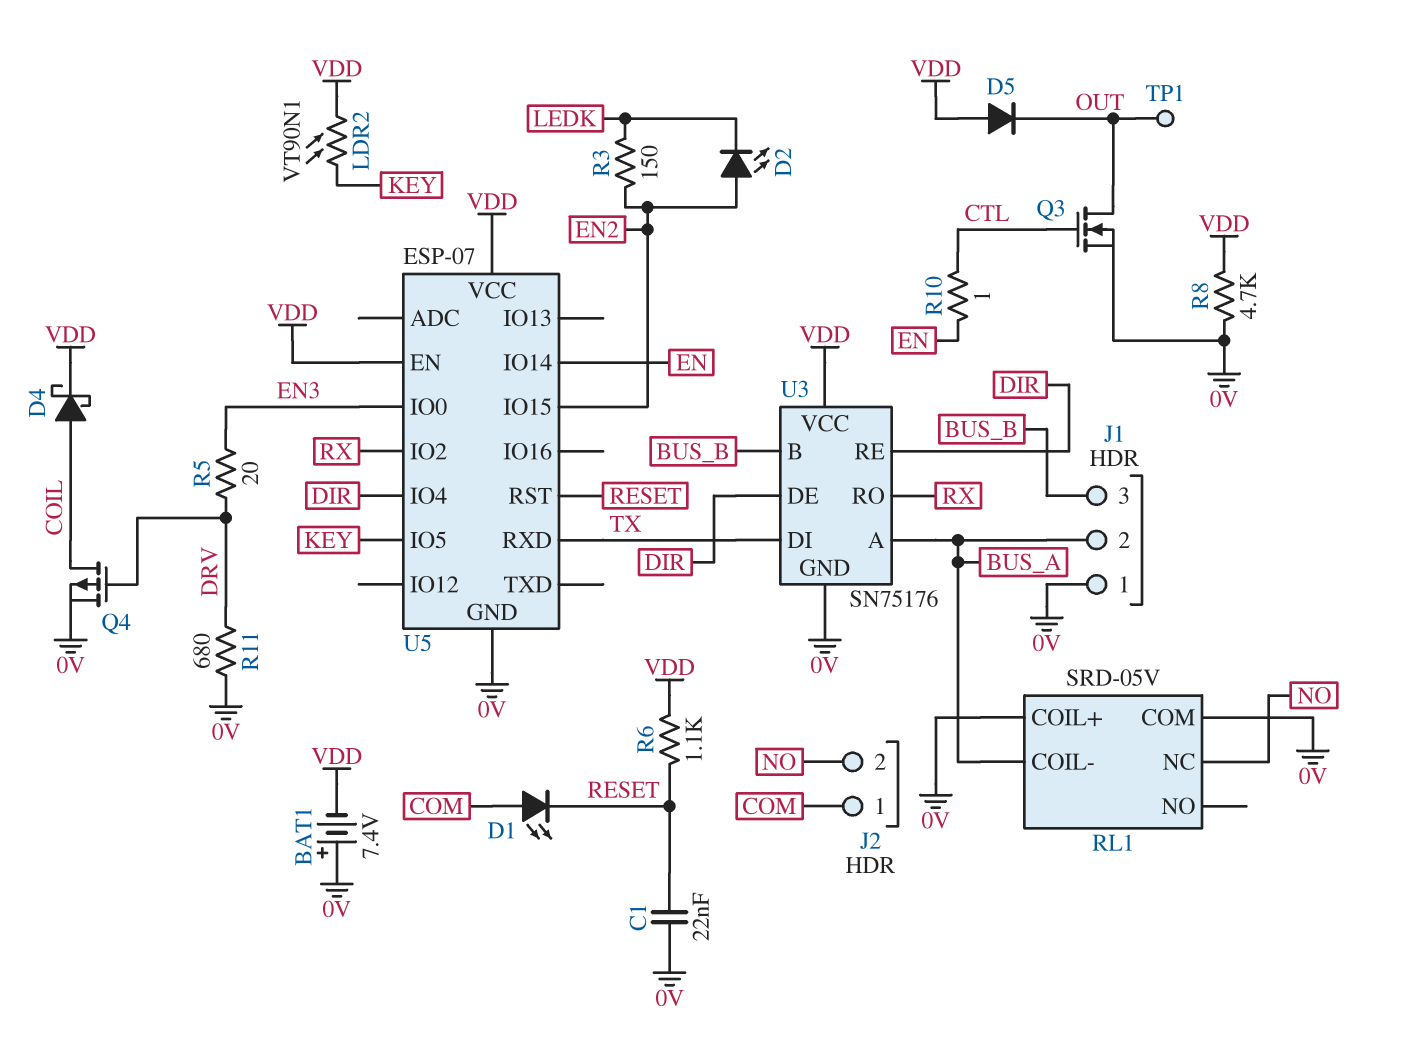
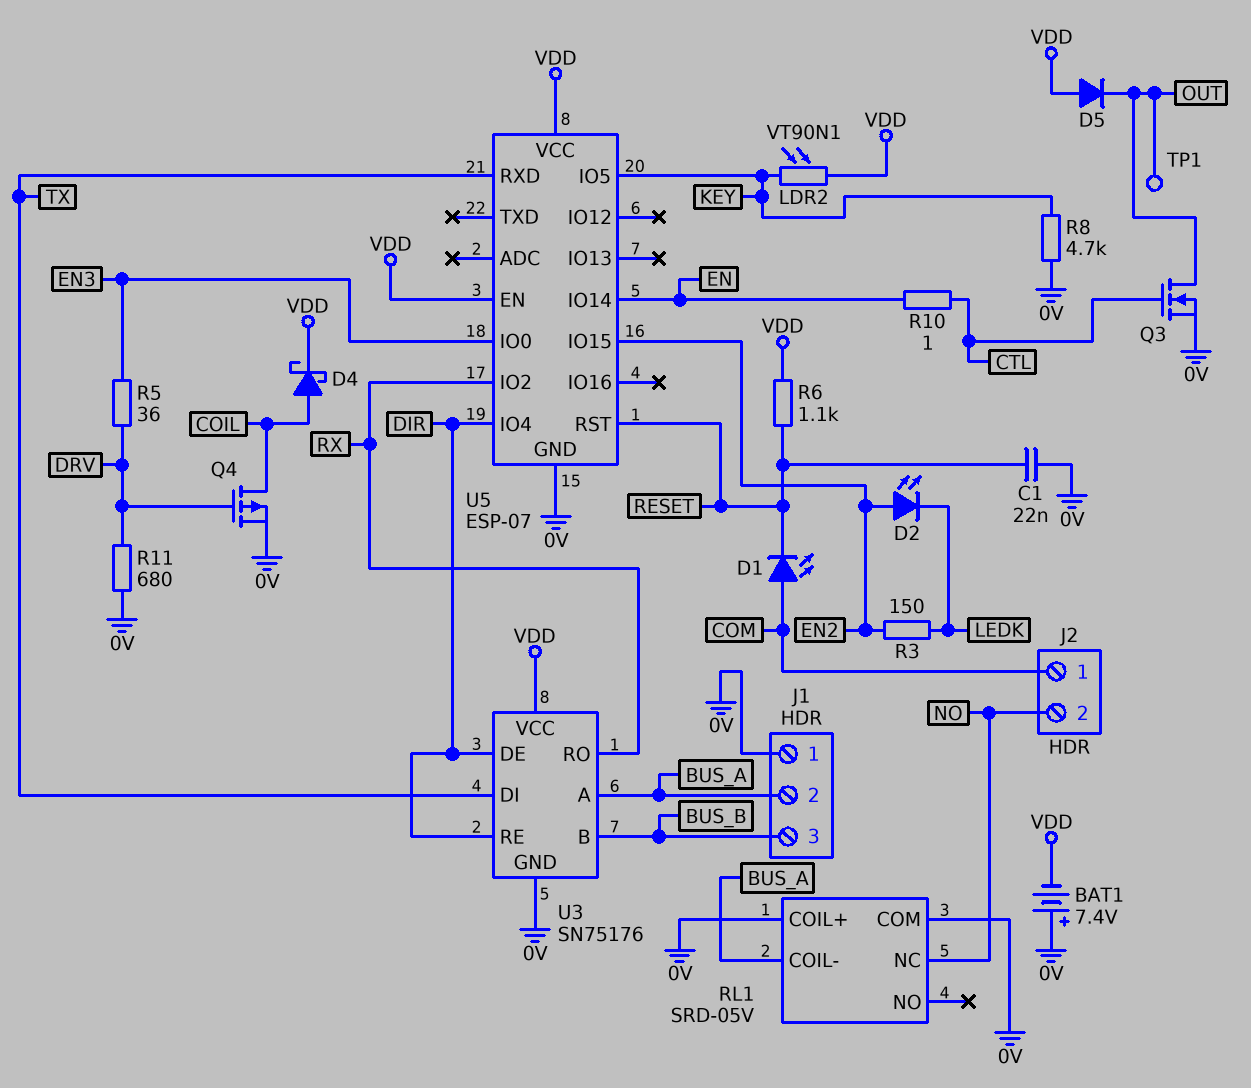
R5: 20 (DRV, EN3) -> 36 (DRV, EN3)
R8: 4.7k (0V, VDD) -> 4.7k (0V, KEY)

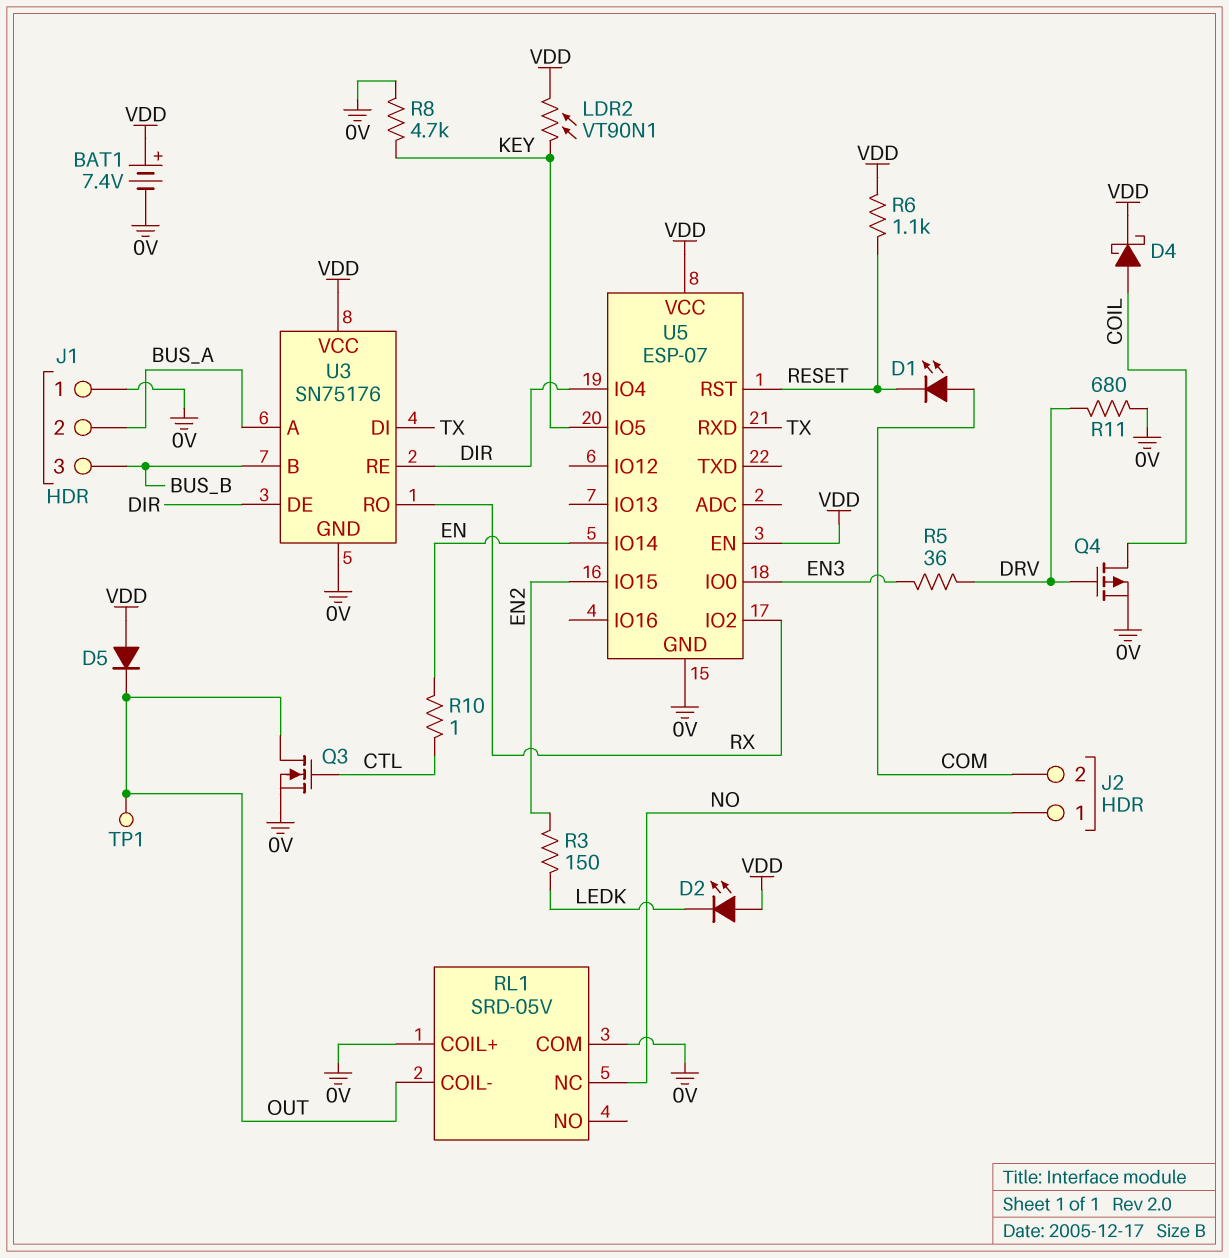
BAT1: 7.4V (plus 0V, minus VDD) -> 7.4V (plus VDD, minus 0V)
C1: 22nF (0V, RESET) -> none
D2: LED (A EN2, K LEDK) -> LED (A VDD, K LEDK)
J2 pin 1: COM -> NO
J2 pin 2: NO -> COM
RL1 pin COIL-: BUS_A -> OUT

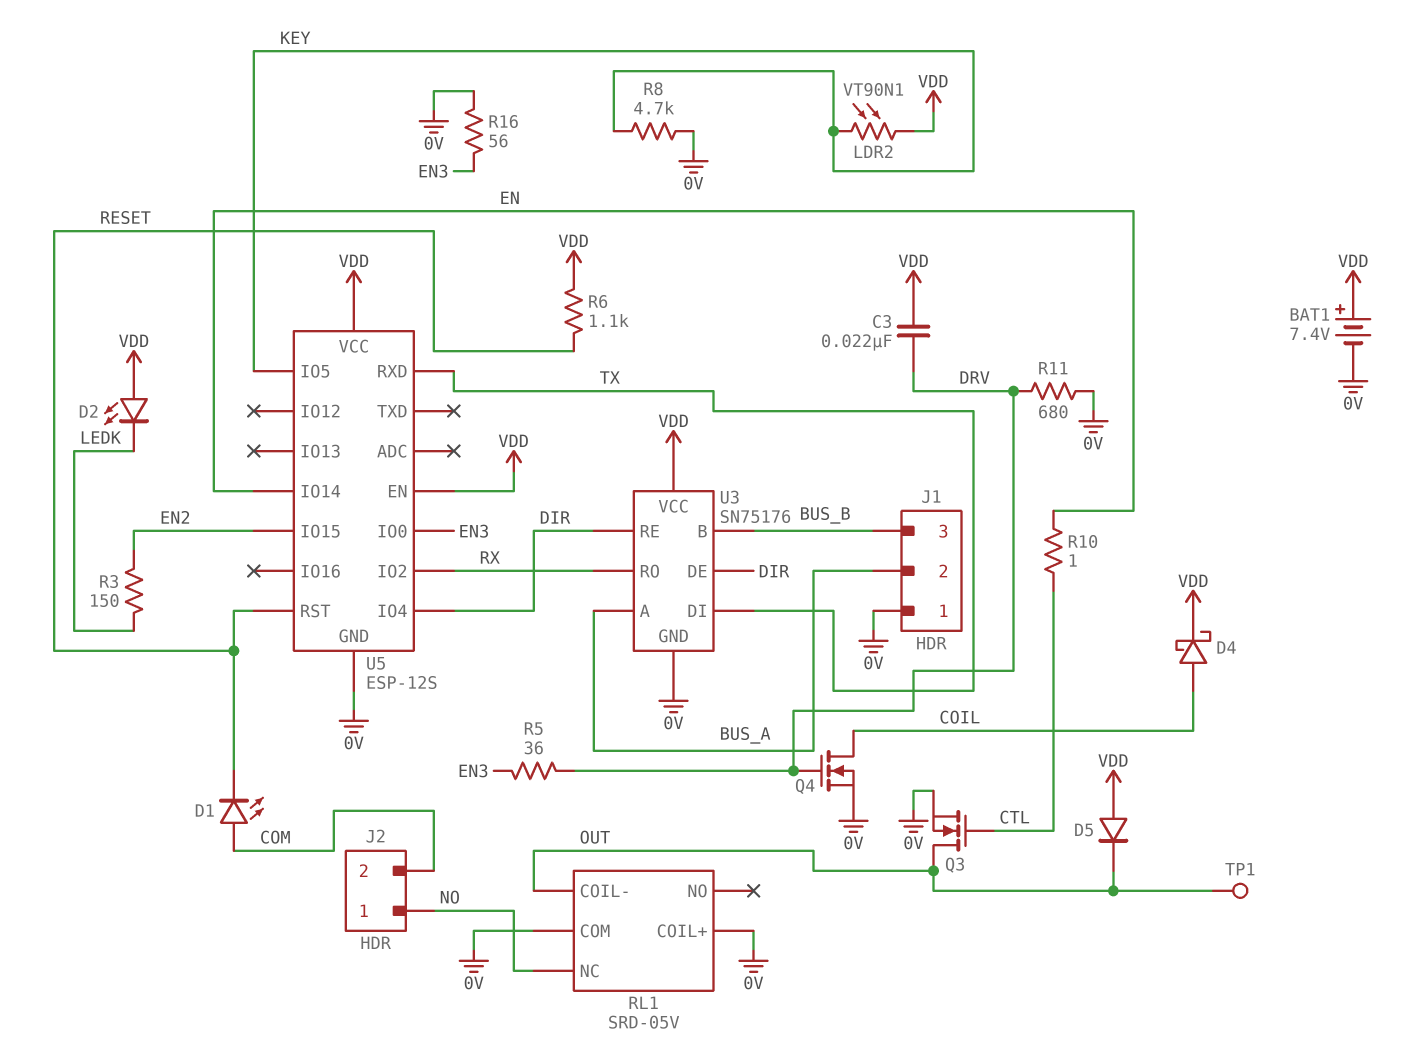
C3: none -> 22nF (DRV, VDD)
Q4: PMOS (G DRV, D COIL, S 0V) -> NMOS (G DRV, D COIL, S 0V)
R16: none -> 56 (0V, EN3)
U5: ESP-07 -> ESP-12S

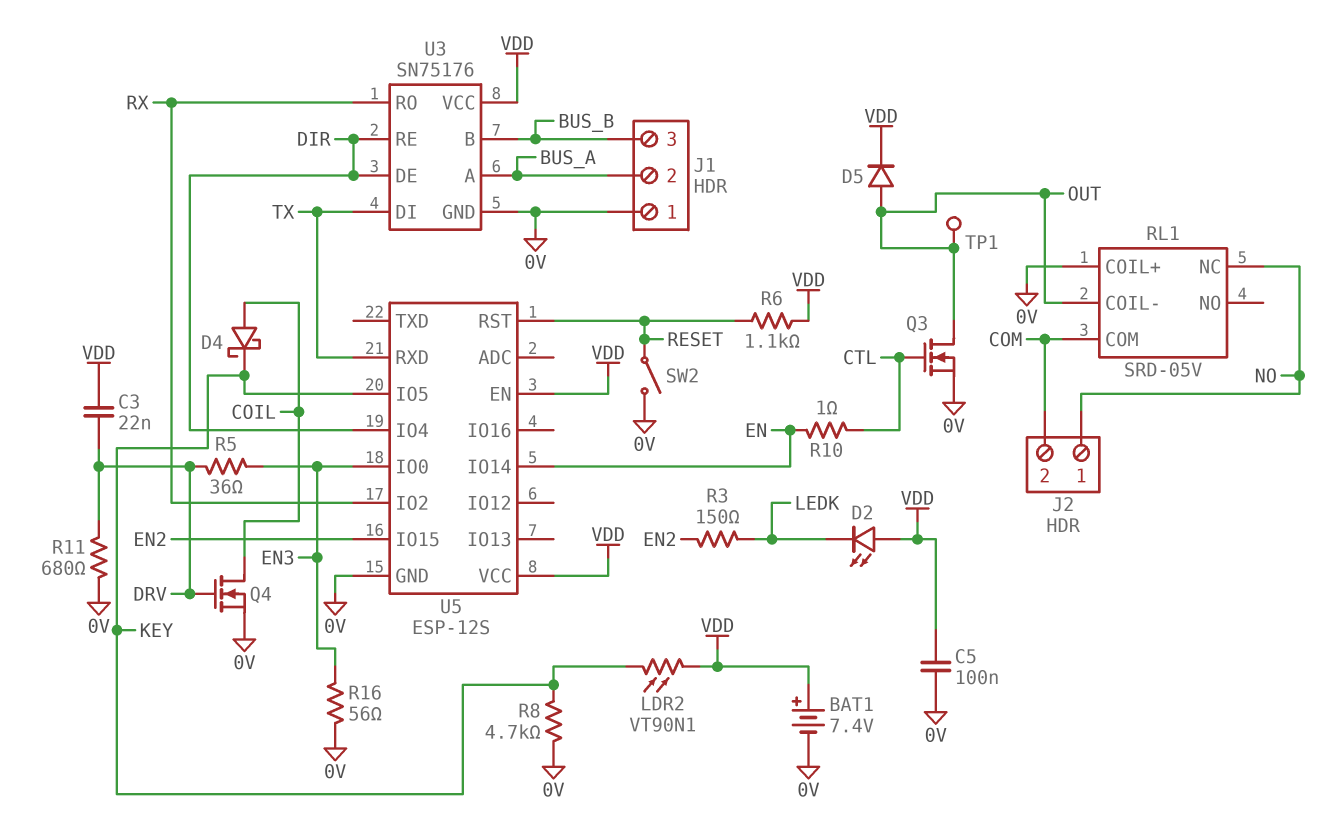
C5: none -> 100nF (0V, VDD)
D1: LED (A COM, K RESET) -> none
D4: schottky (A COIL, K VDD) -> schottky (A COIL, K KEY)
D5: diode (A VDD, K OUT) -> diode (A OUT, K VDD)
RL1 pin COM: 0V -> COM
SW2: none -> switch (0V, RESET)

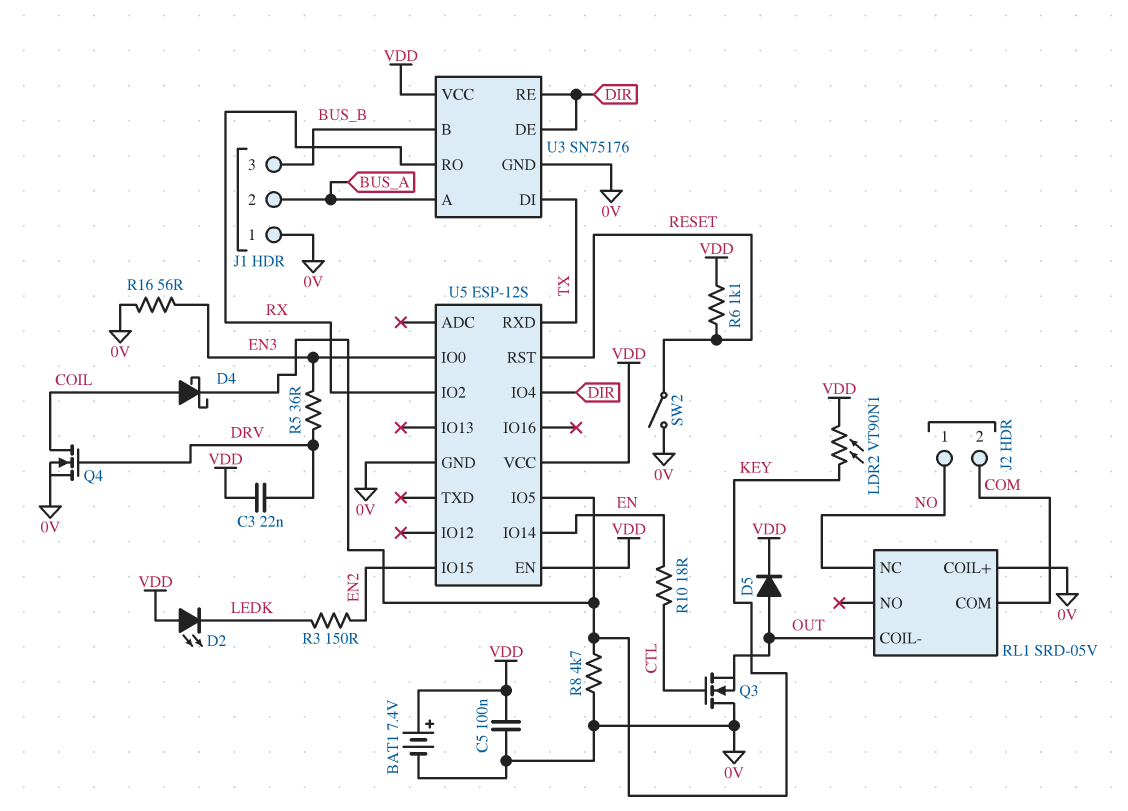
Q3: NMOS (G CTL, D OUT, S 0V) -> NMOS (G CTL, D 0V, S OUT)
R10: 1 (CTL, EN) -> 18 (CTL, EN)
R11: 680 (0V, DRV) -> none
TP1: test point (OUT) -> none

